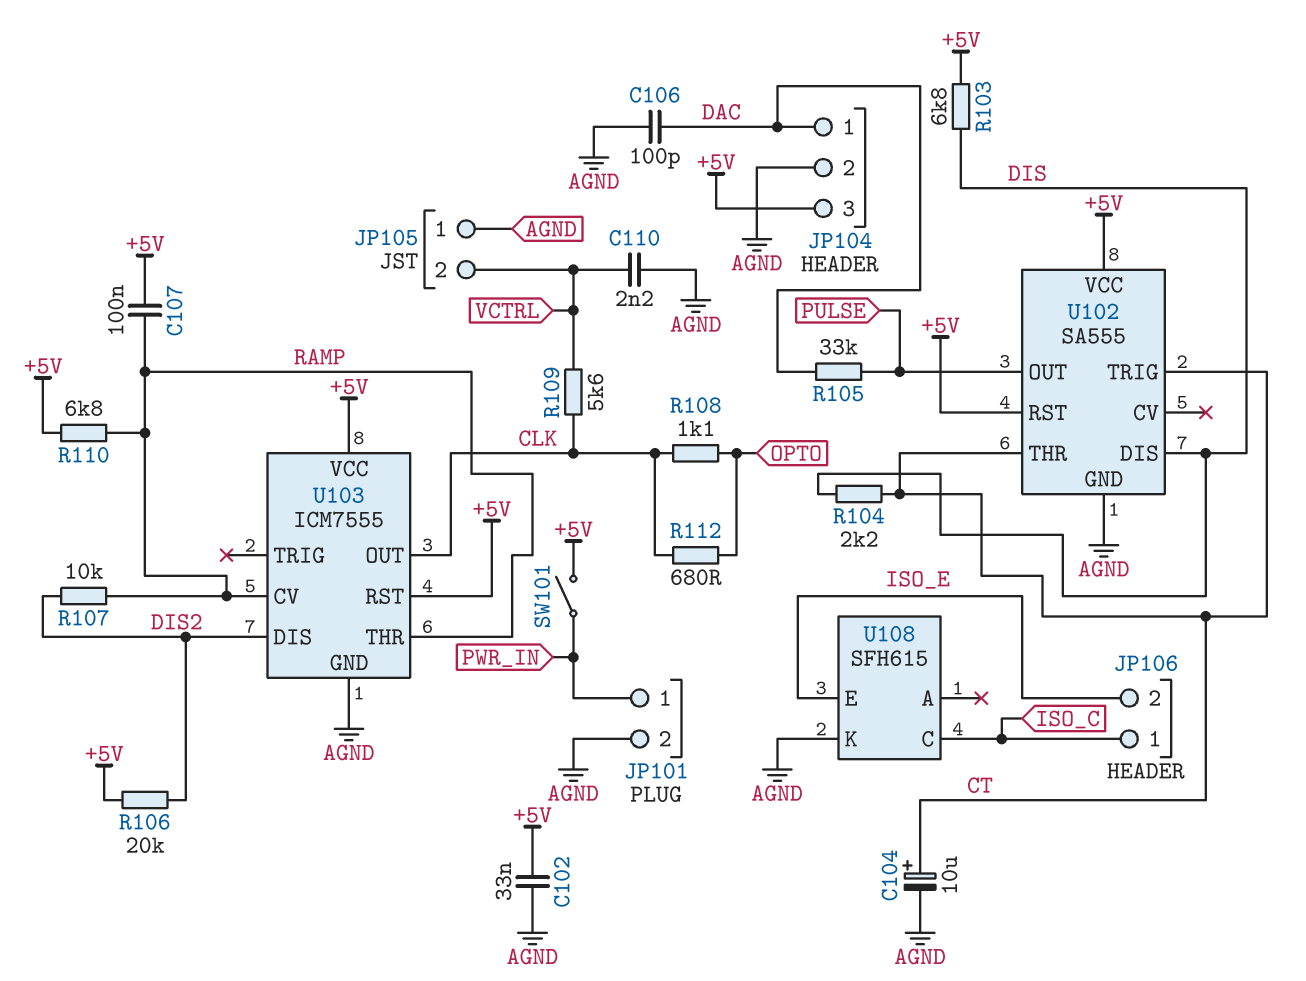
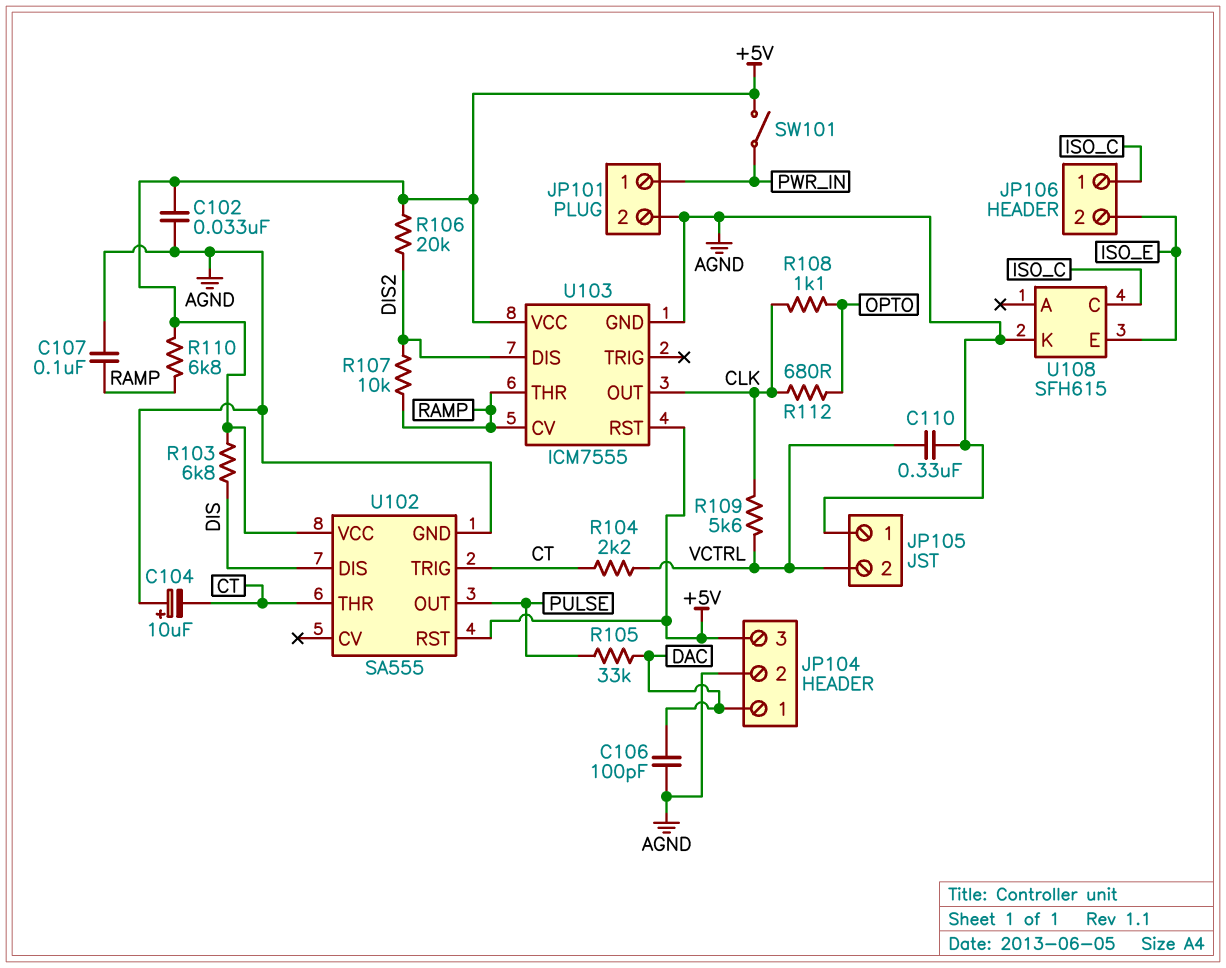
C104: 10uF (plus CT, minus AGND) -> 10uF (plus AGND, minus CT)
C107: 100nF (+5V, RAMP) -> 100nF (AGND, RAMP)
C110: 2.2nF (AGND, VCTRL) -> 330nF (AGND, VCTRL)
R104: 2.2k (CT, DIS) -> 2.2k (CT, VCTRL)

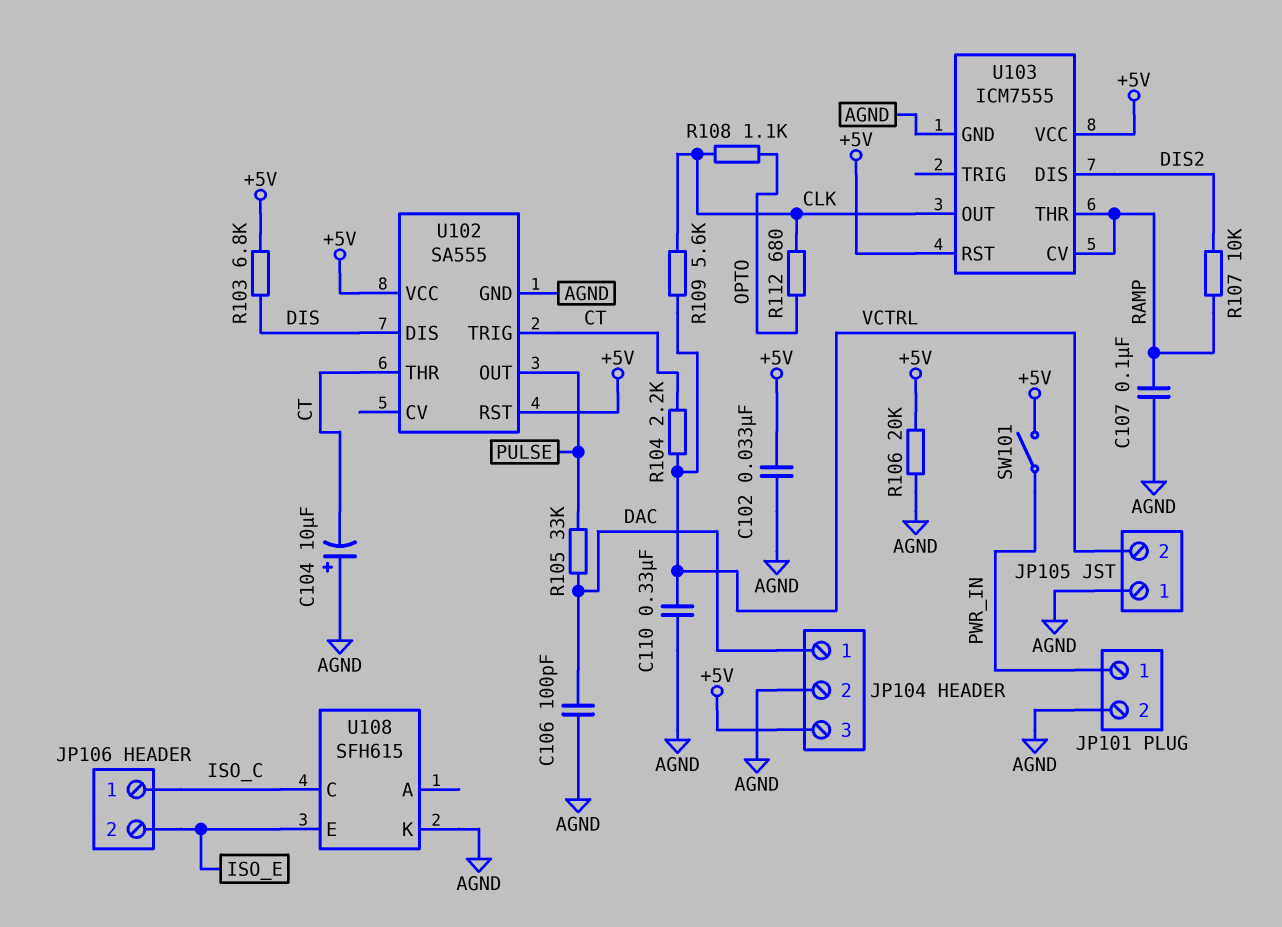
R106: 20k (+5V, DIS2) -> 20k (+5V, AGND)
R110: 6.8k (+5V, RAMP) -> none

